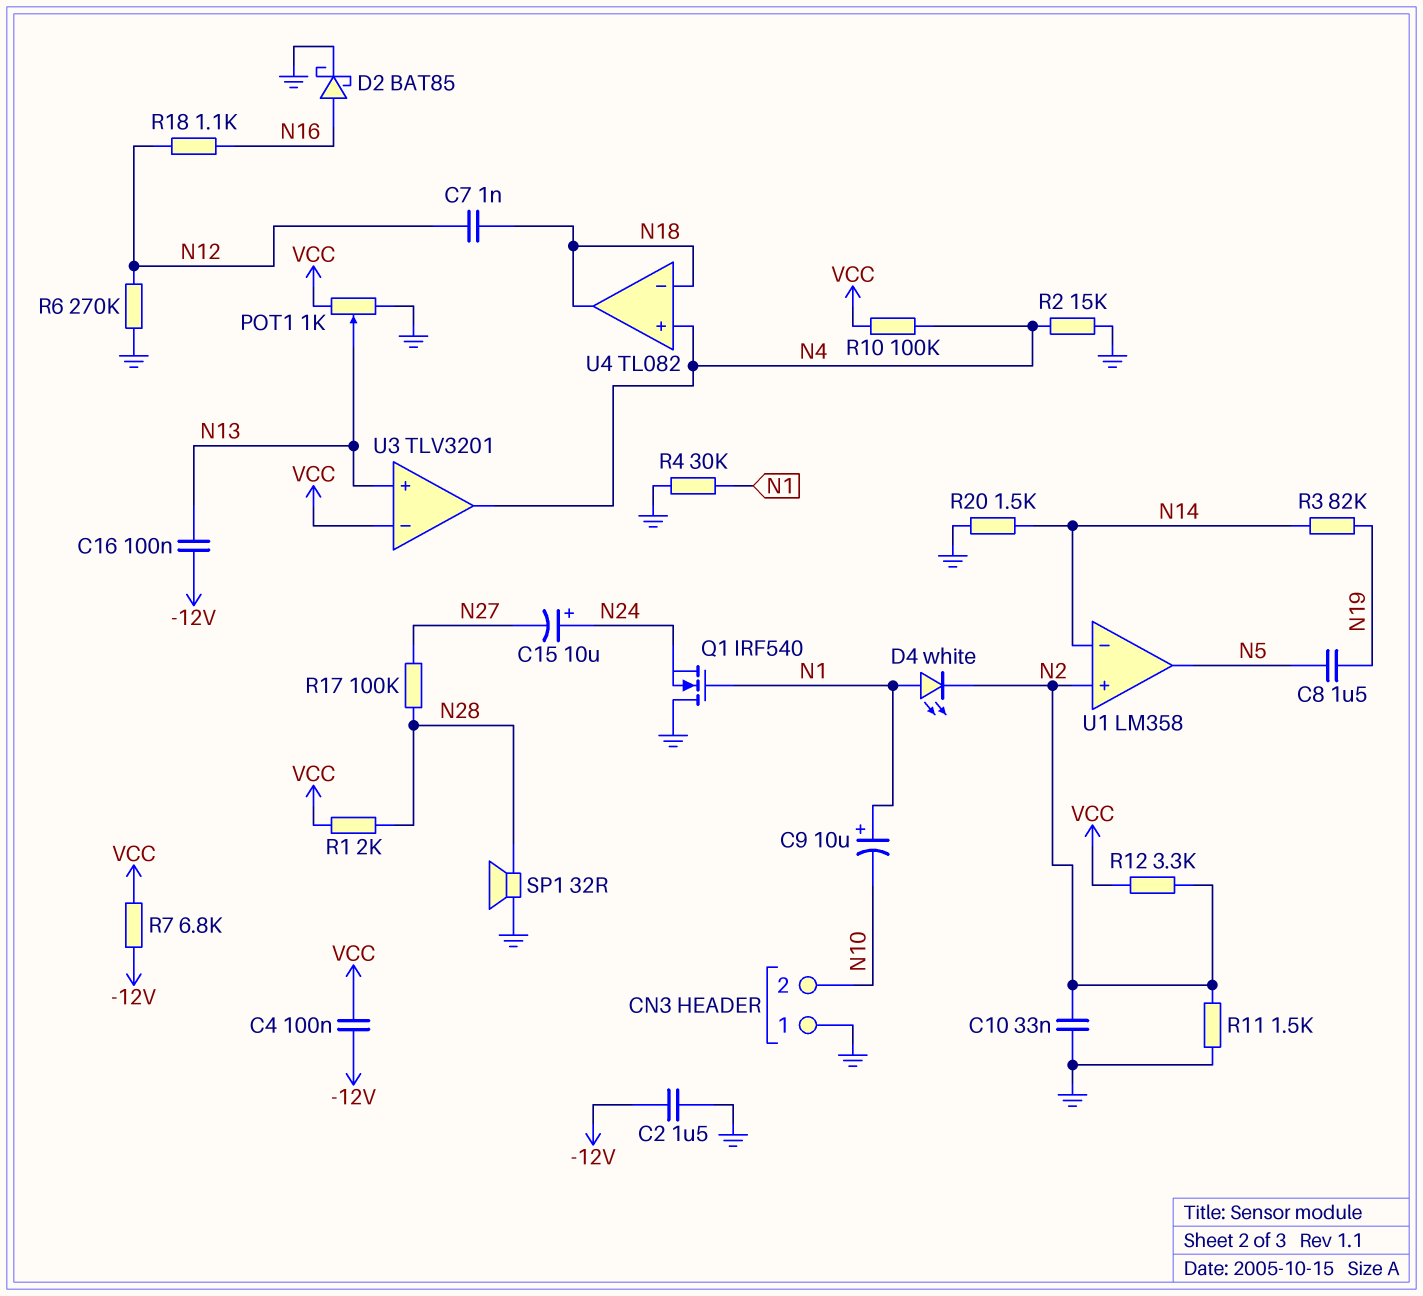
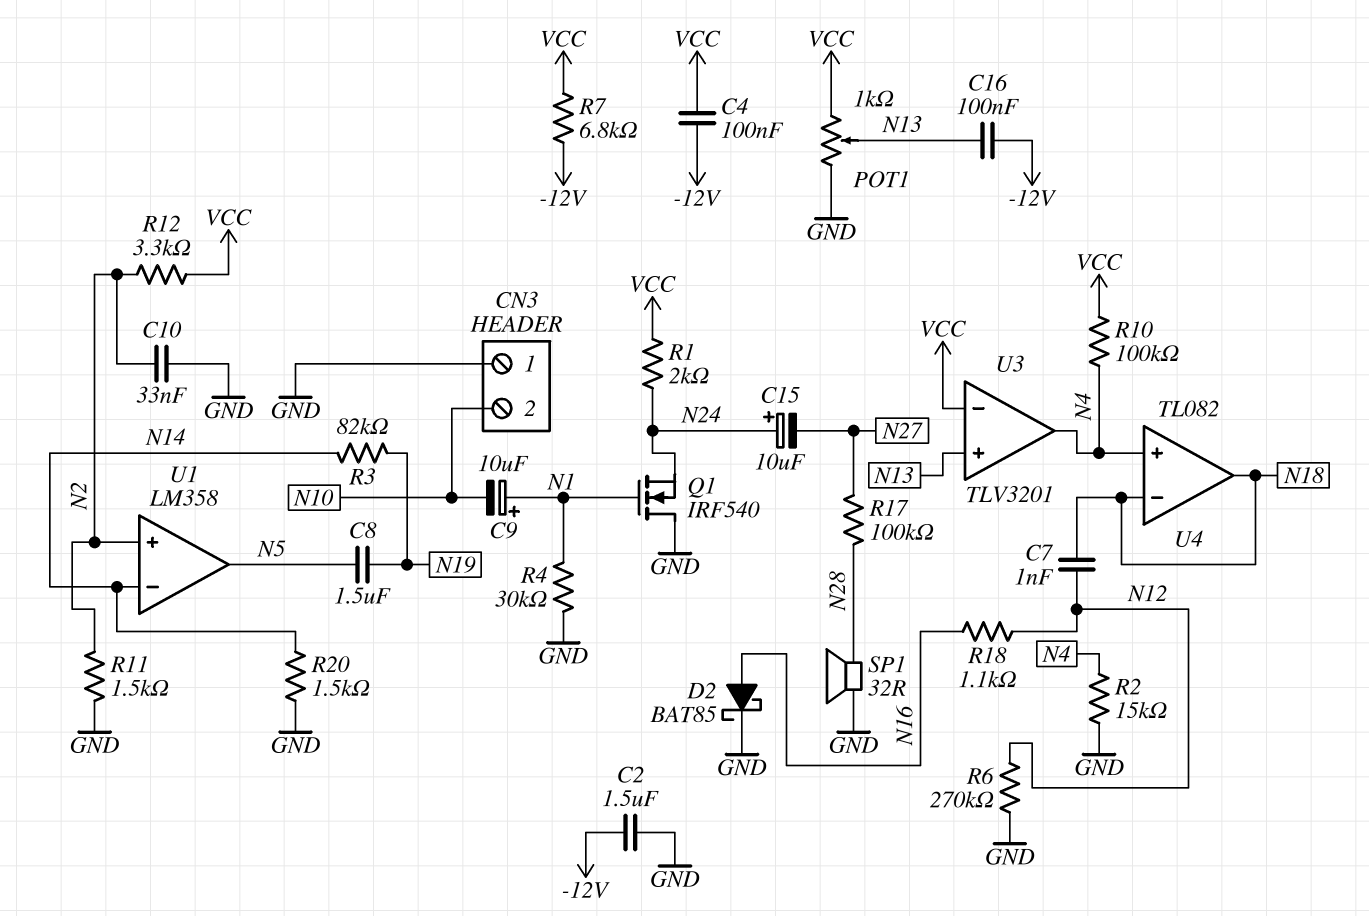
D4: LED white (A N1, K N2) -> none
R1: 2k (N28, VCC) -> 2k (N24, VCC)

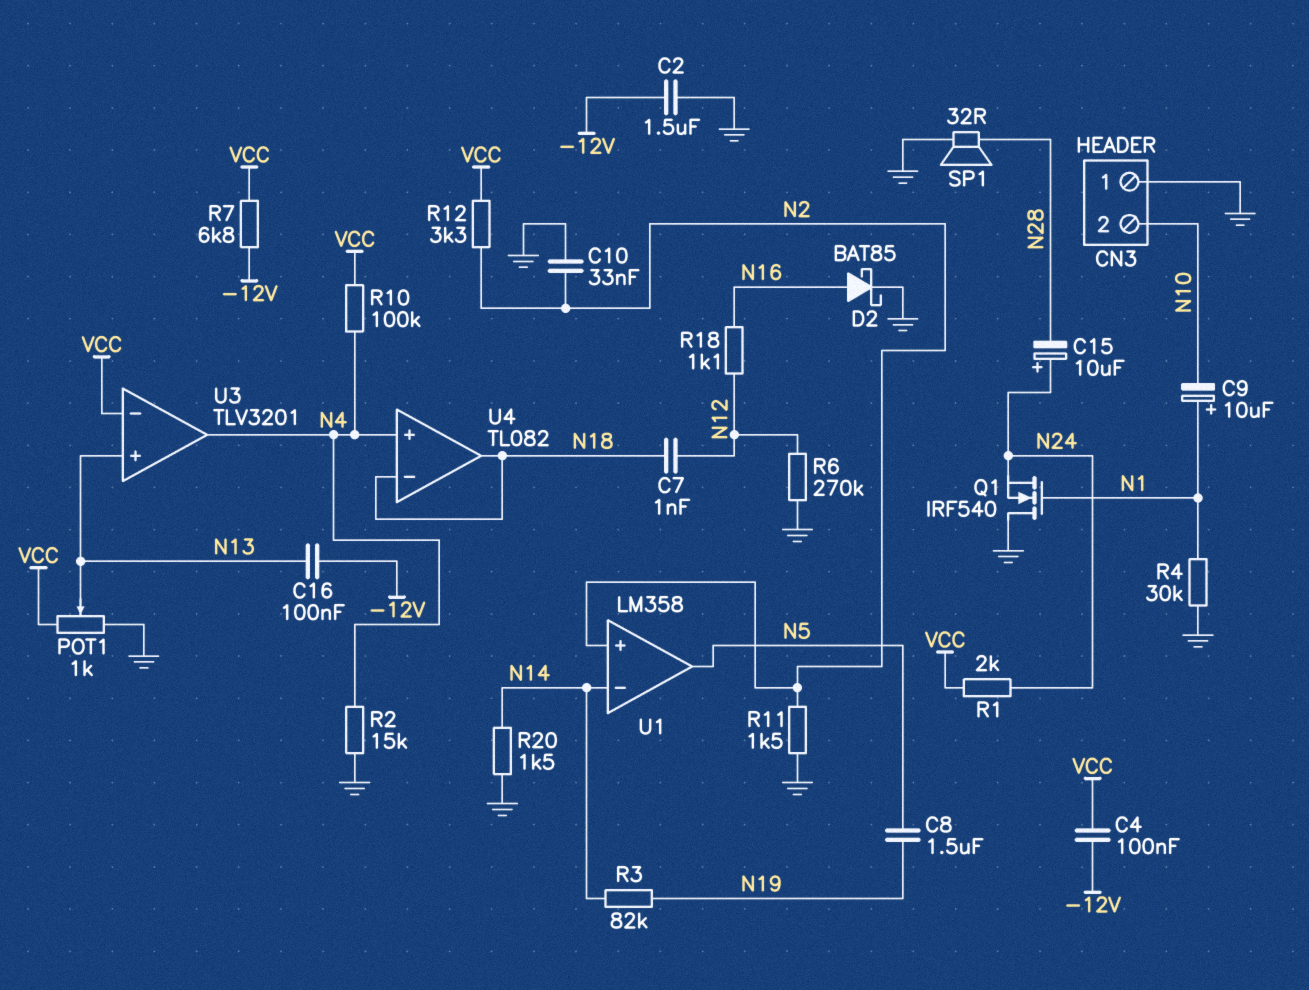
C15: 10uF (plus N24, minus N27) -> 10uF (plus N24, minus N28)
R17: 100k (N27, N28) -> none

